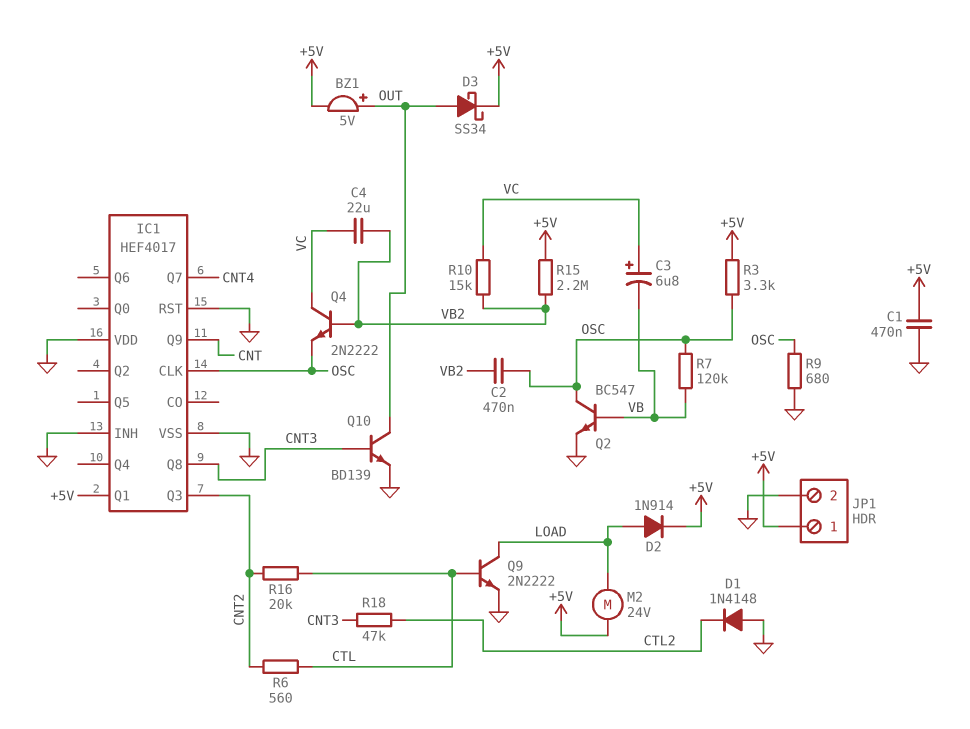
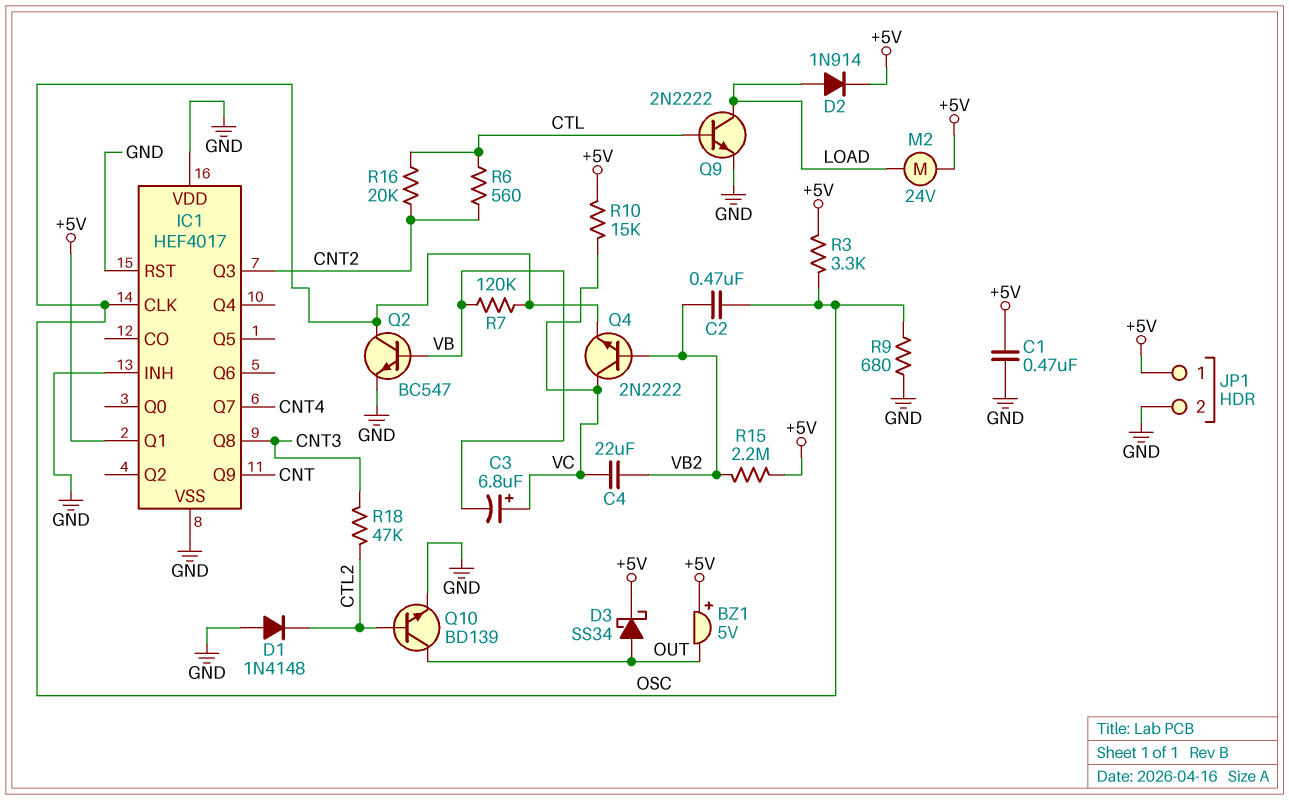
BZ1: buzzer 5V (plus OUT, minus +5V) -> buzzer 5V (plus +5V, minus OUT)
Q10: NPN BD139 (B CNT3, C OUT, E GND) -> NPN BD139 (B CTL2, C OUT, E GND)
R10: 15k (VB2, VC) -> 15k (+5V, VC)

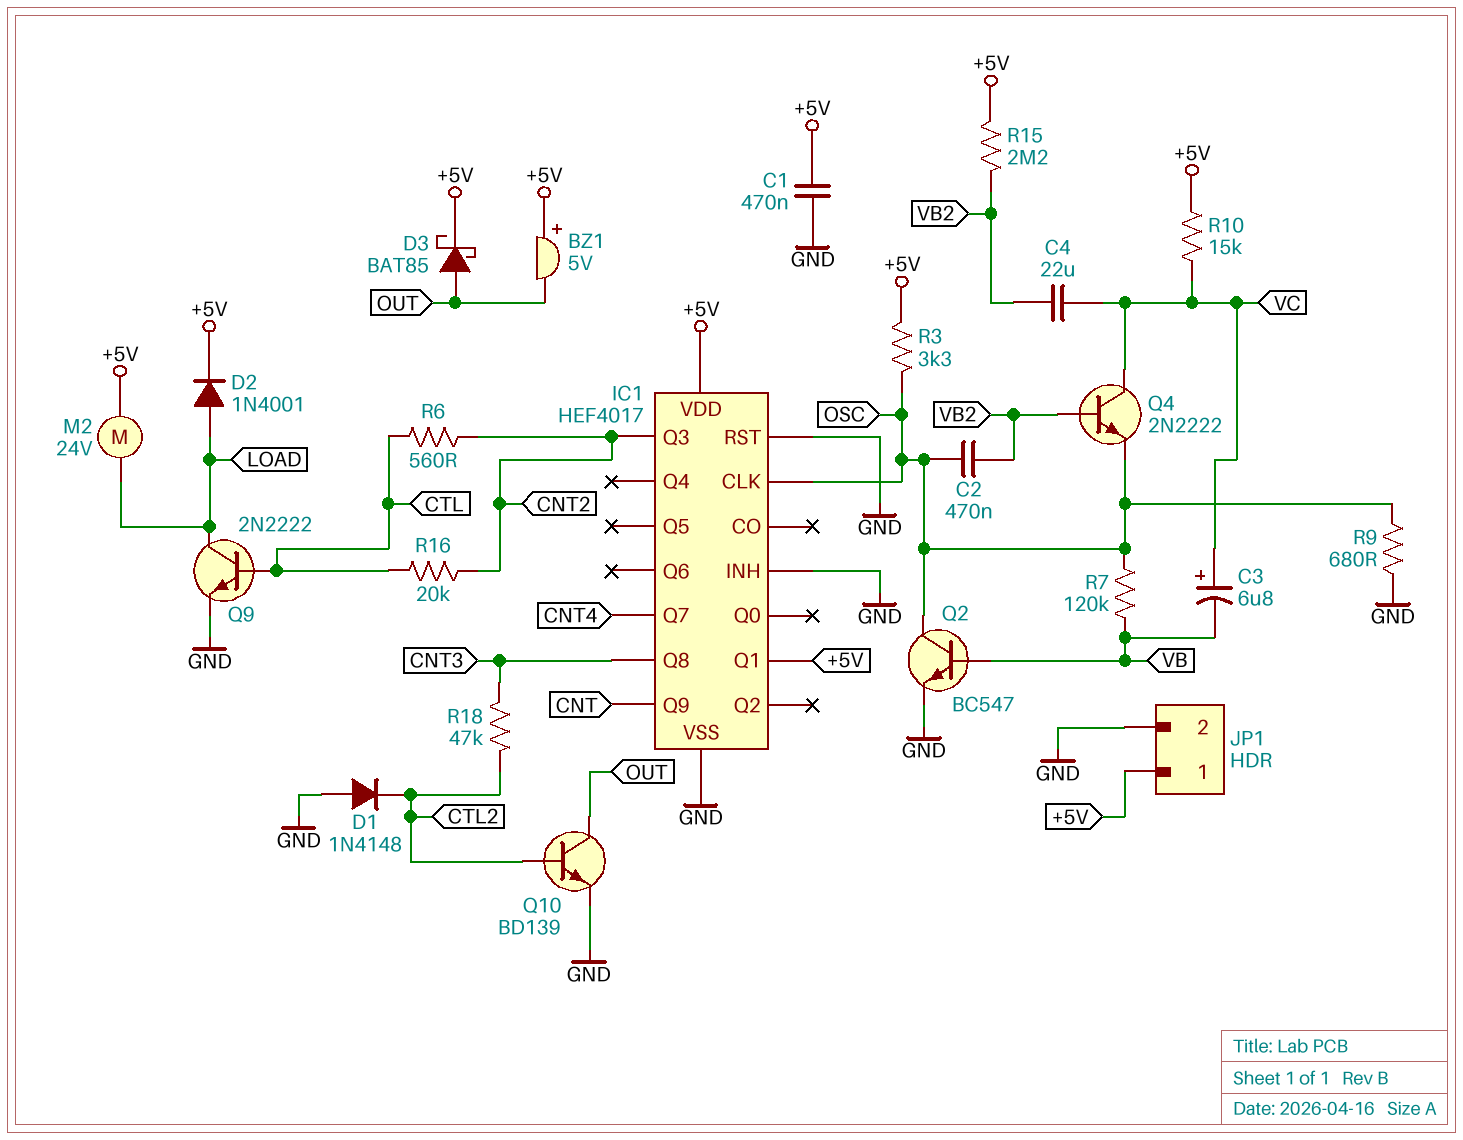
D2: diode 1N914 (A LOAD, K +5V) -> diode 1N4001 (A LOAD, K +5V)
D3: schottky SS34 (A OUT, K +5V) -> schottky BAT85 (A OUT, K +5V)
IC1 pin VDD: GND -> +5V

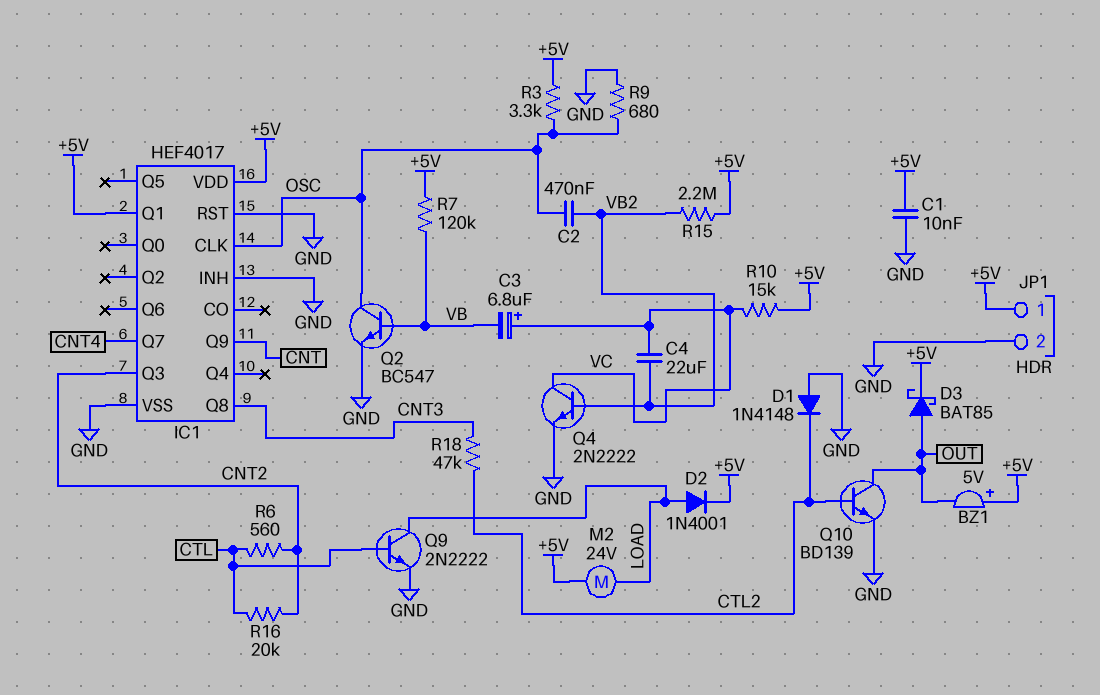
C1: 470nF (+5V, GND) -> 10nF (+5V, GND)
Q4: NPN 2N2222 (B VB2, C VC, E OSC) -> NPN 2N2222 (B VB2, C VC, E GND)
R7: 120k (OSC, VB) -> 120k (+5V, VB)

